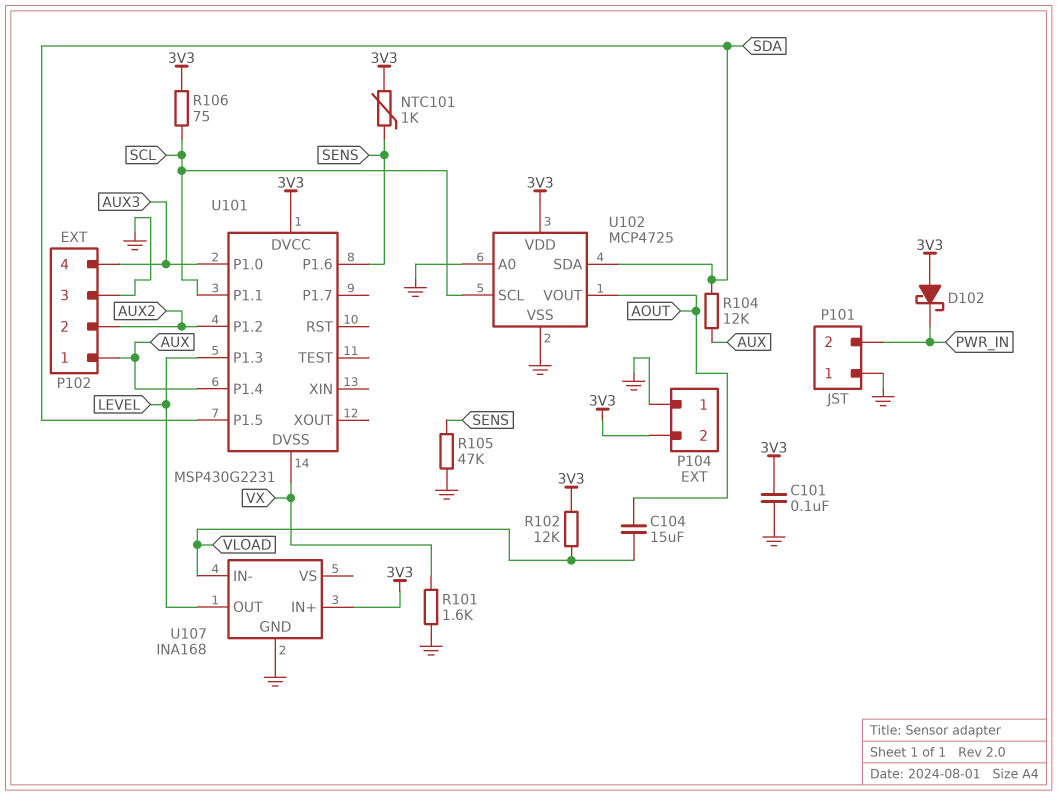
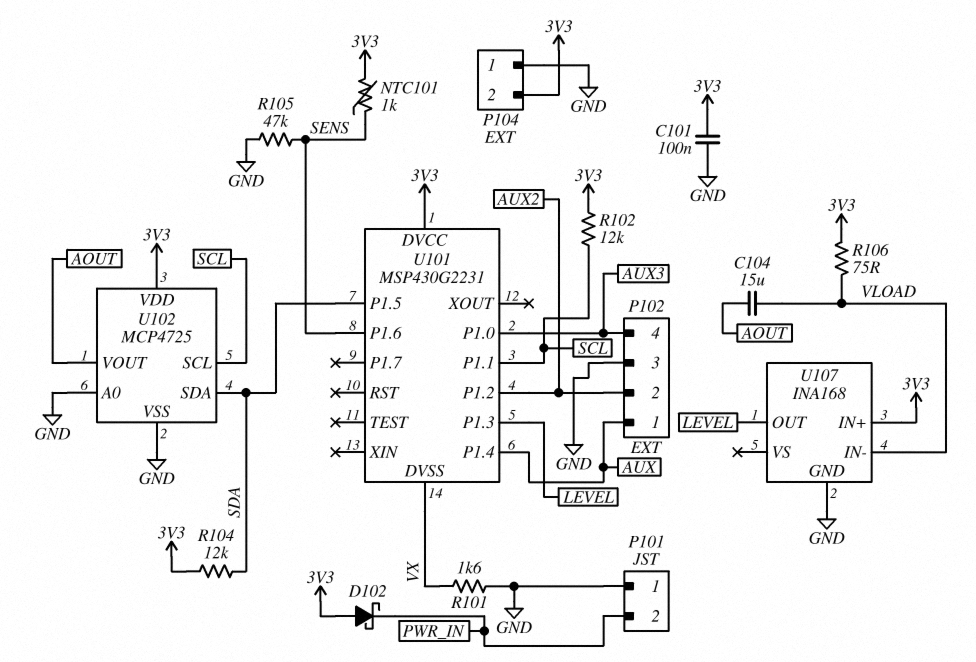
R102: 12k (3V3, VLOAD) -> 12k (3V3, SCL)
R104: 12k (AUX, SDA) -> 12k (3V3, SDA)
R106: 75 (3V3, SCL) -> 75 (3V3, VLOAD)

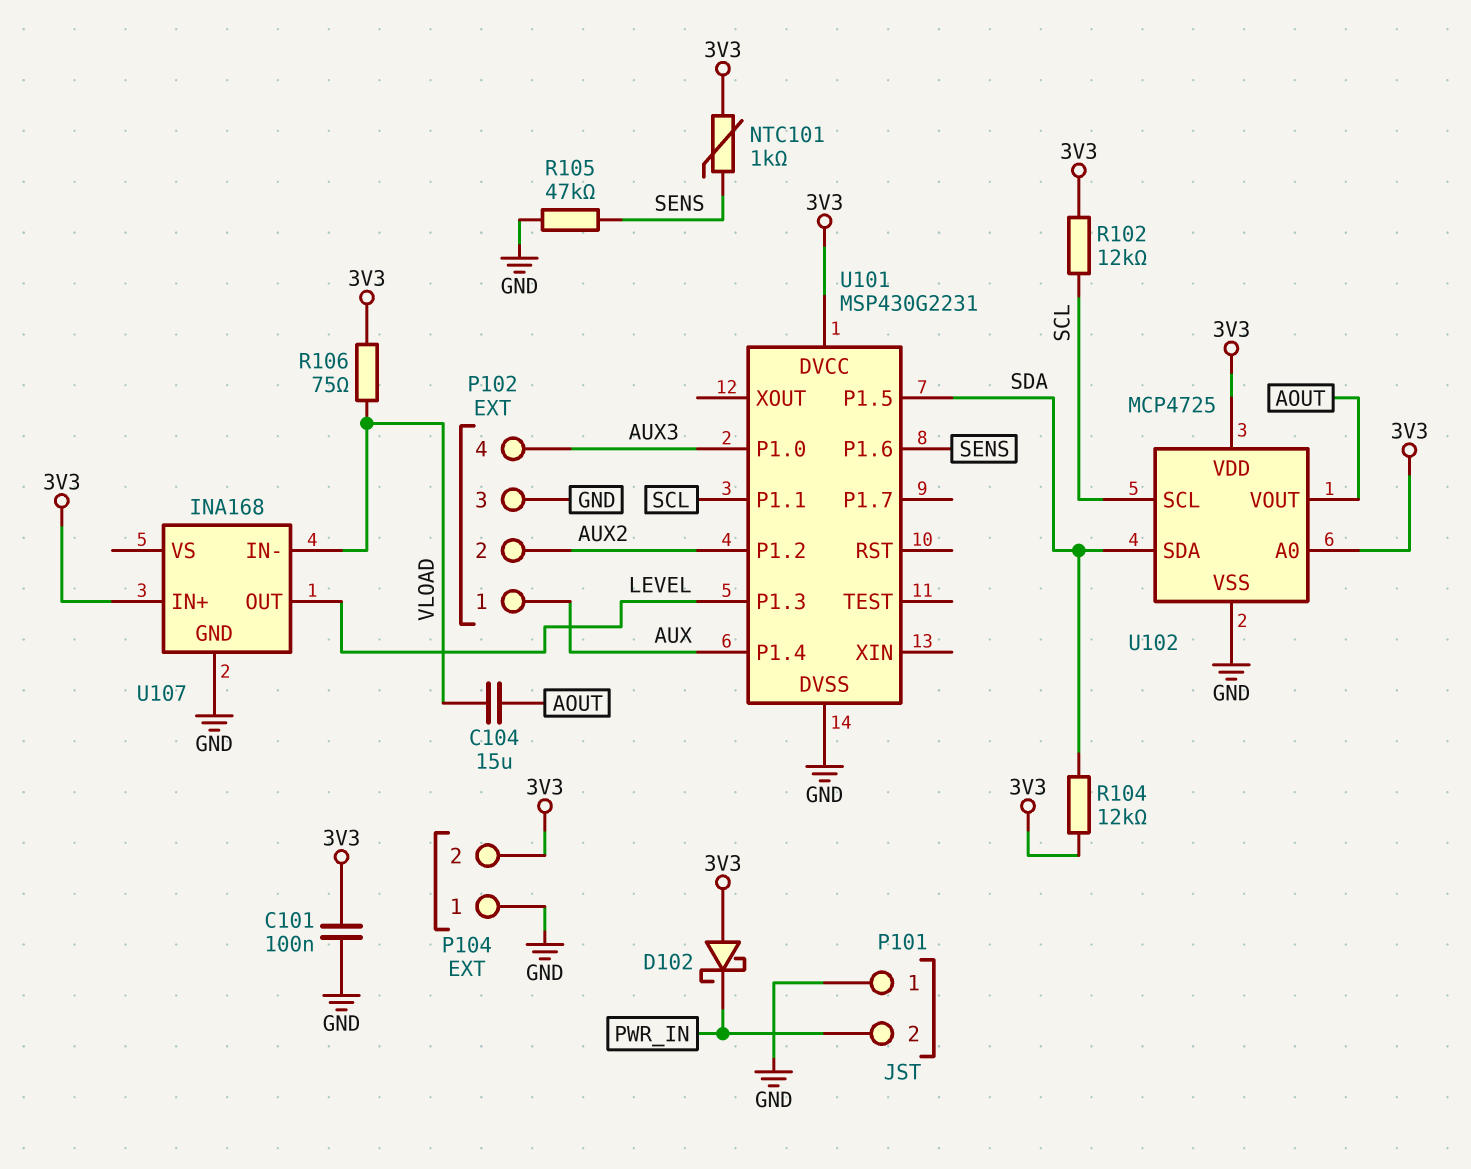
R101: 1.6k (GND, VX) -> none
U101 pin DVSS: VX -> GND
U102 pin A0: GND -> 3V3

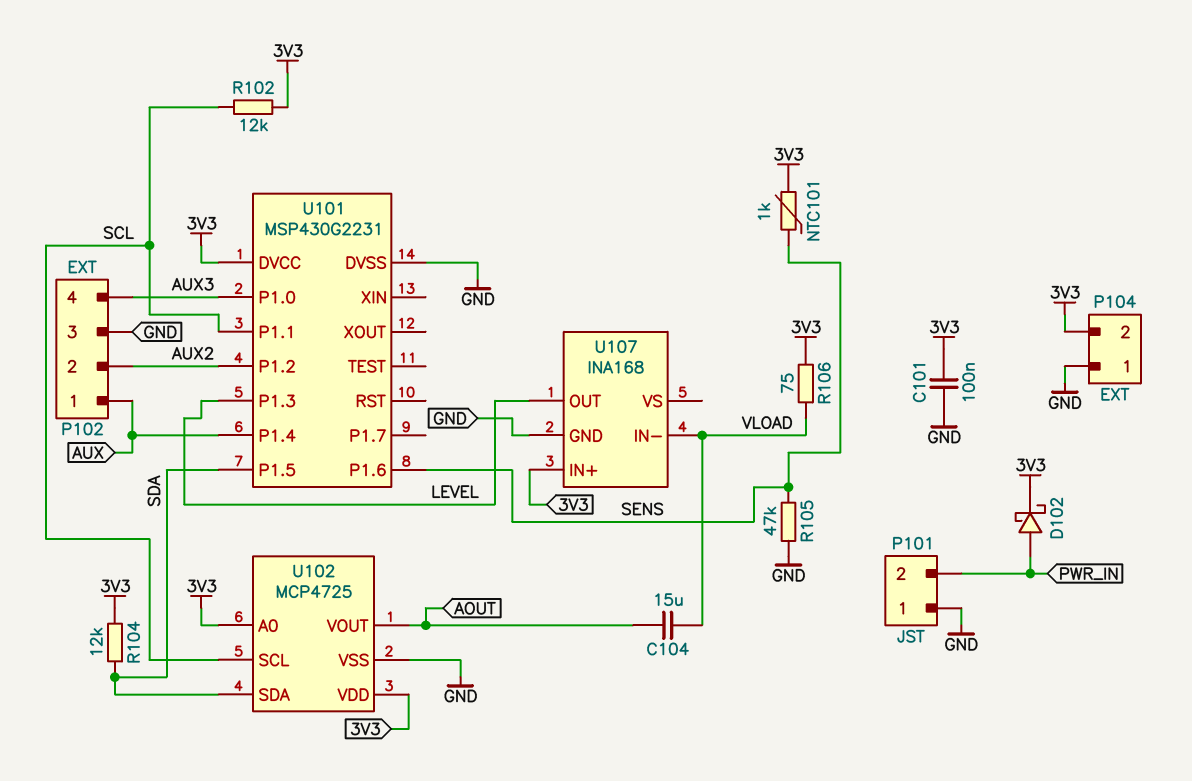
D102: schottky (A 3V3, K PWR_IN) -> schottky (A PWR_IN, K 3V3)

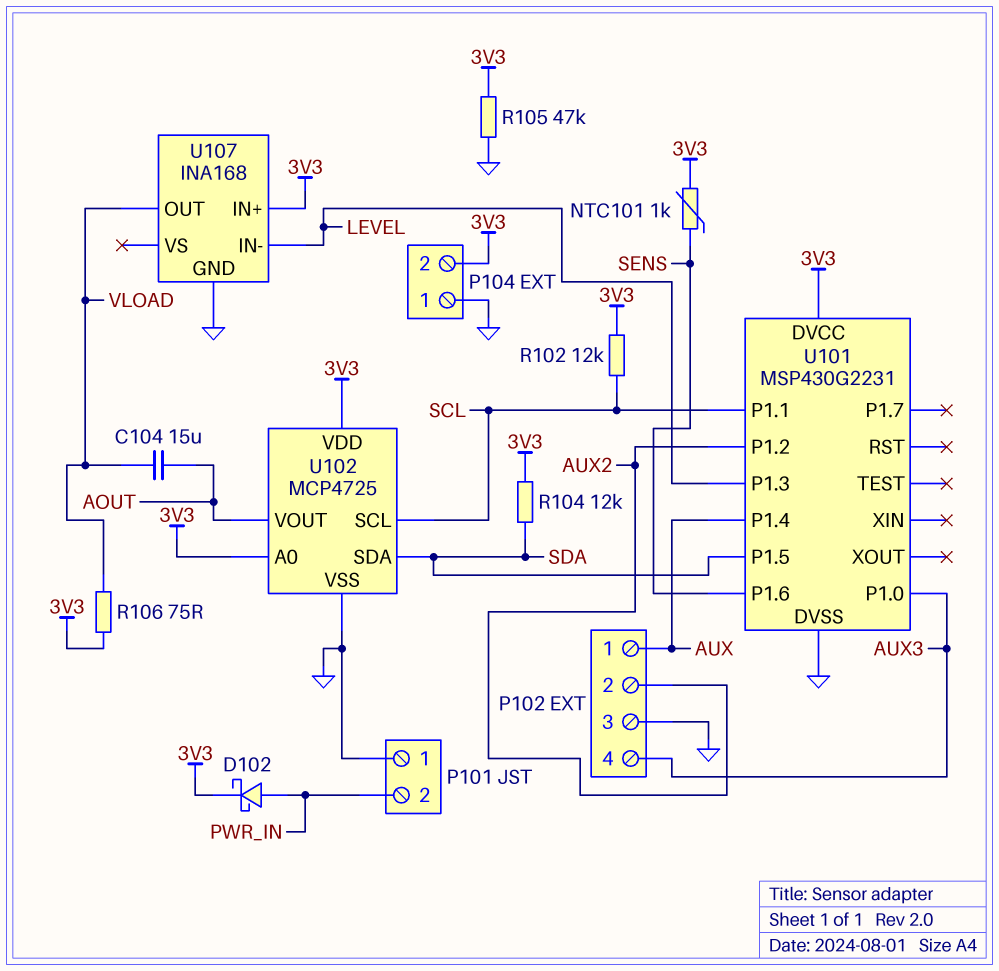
C101: 100nF (3V3, GND) -> none
R105: 47k (GND, SENS) -> 47k (3V3, GND)
U107 pin IN-: VLOAD -> LEVEL
U107 pin OUT: LEVEL -> VLOAD

